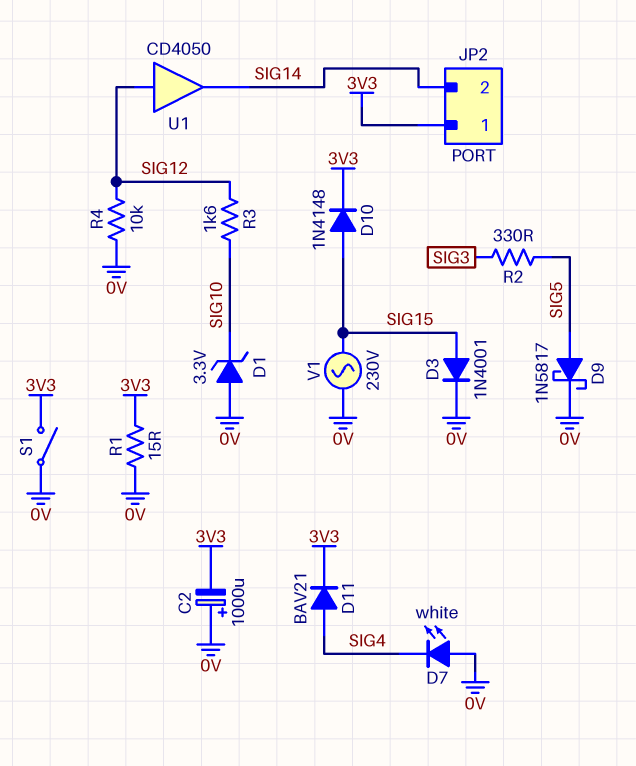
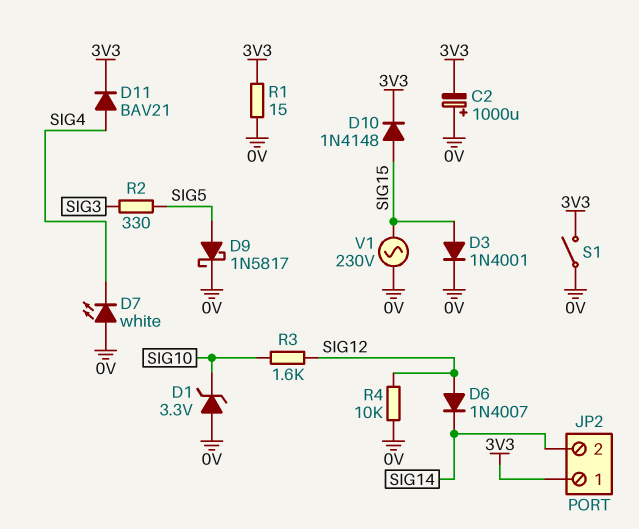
D6: none -> diode 1N4007 (A SIG12, K SIG14)
U1: buffer CD4050 (in SIG12, out SIG14) -> none

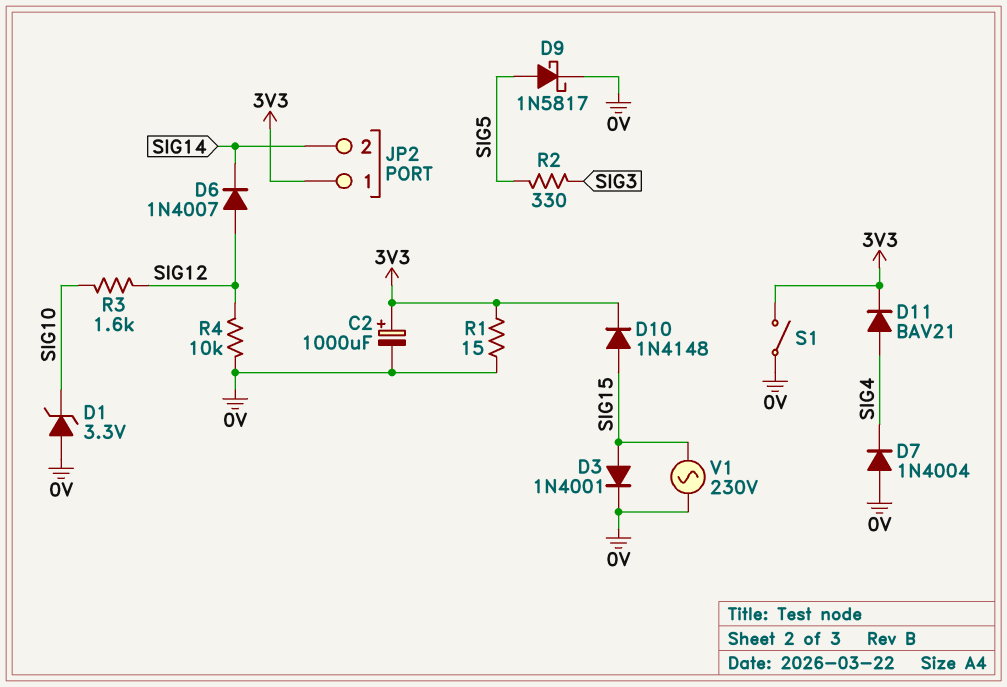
C2: 1000uF (plus 0V, minus 3V3) -> 1000uF (plus 3V3, minus 0V)
D7: LED white (A 0V, K SIG4) -> diode 1N4004 (A 0V, K SIG4)

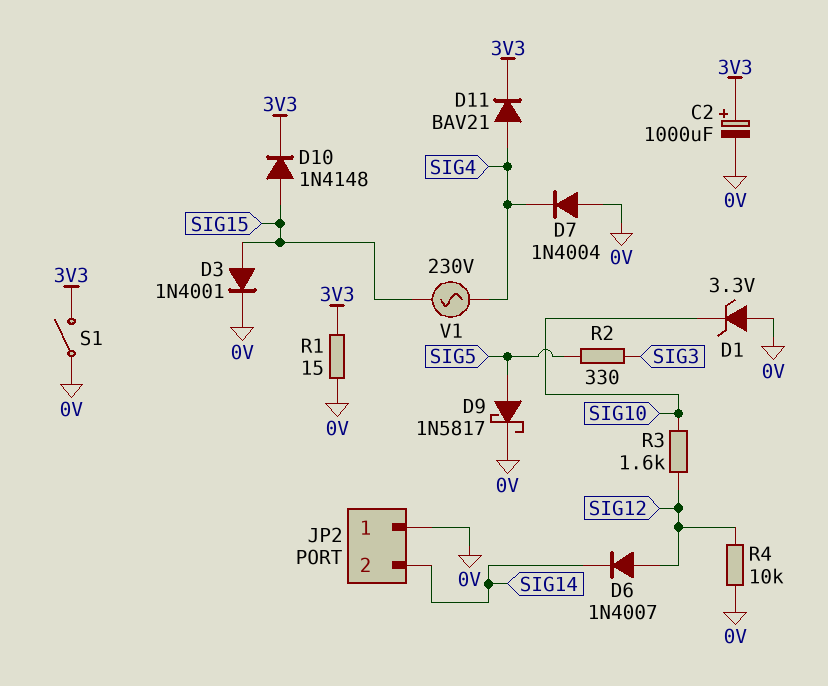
JP2 pin 1: 3V3 -> 0V
V1: AC 230V (0V, SIG15) -> AC 230V (SIG4, SIG15)

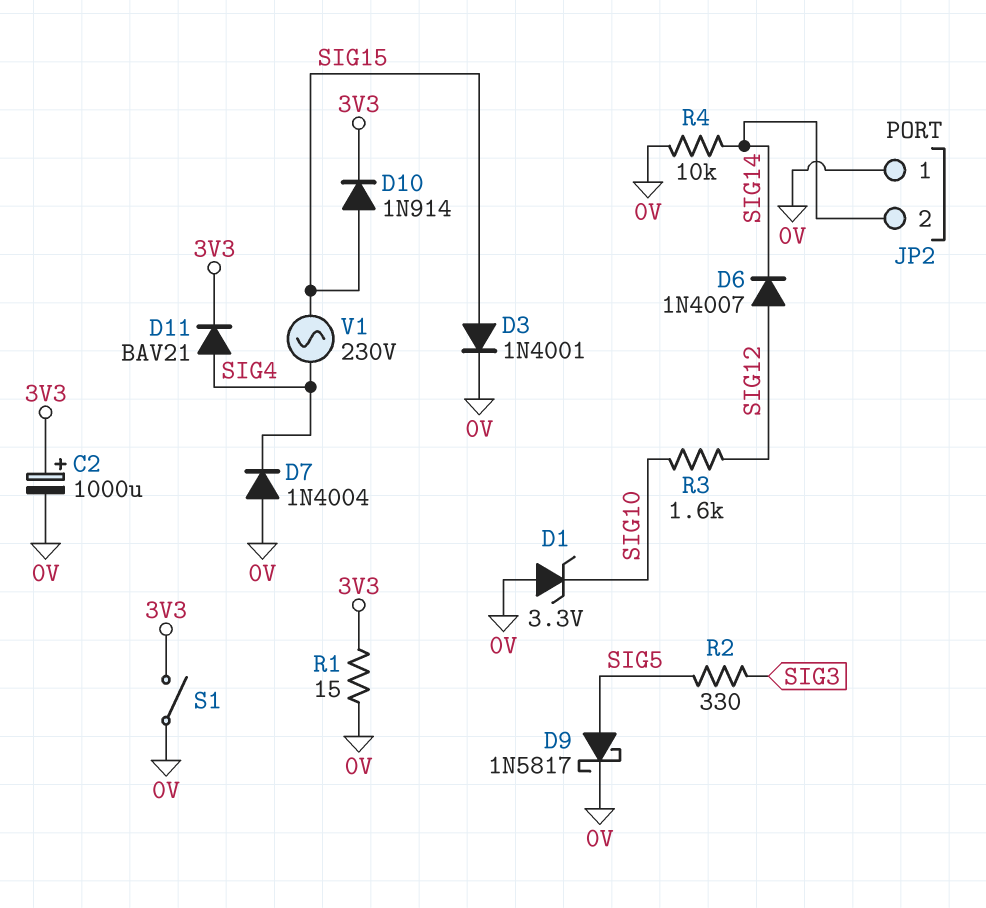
D10: diode 1N4148 (A SIG15, K 3V3) -> diode 1N914 (A SIG15, K 3V3)
R4: 10k (0V, SIG12) -> 10k (0V, SIG14)

